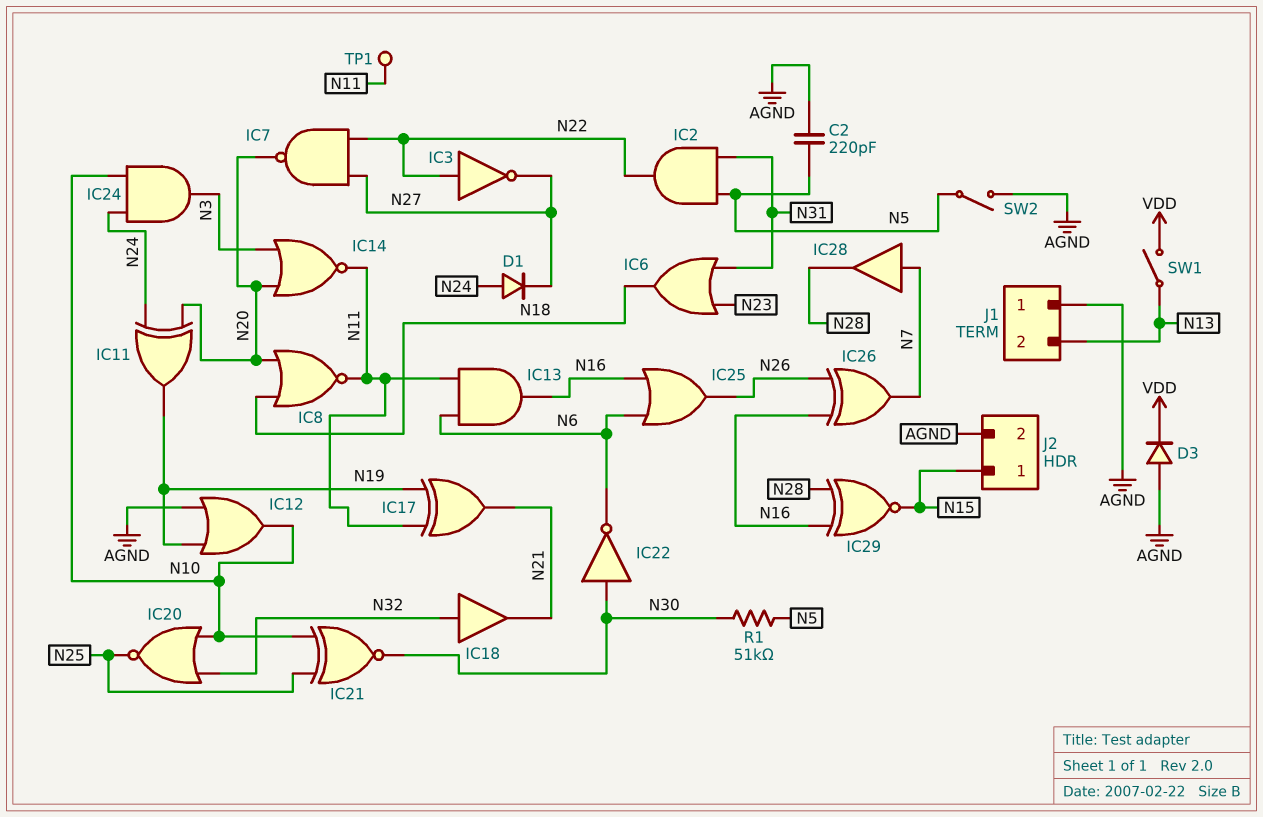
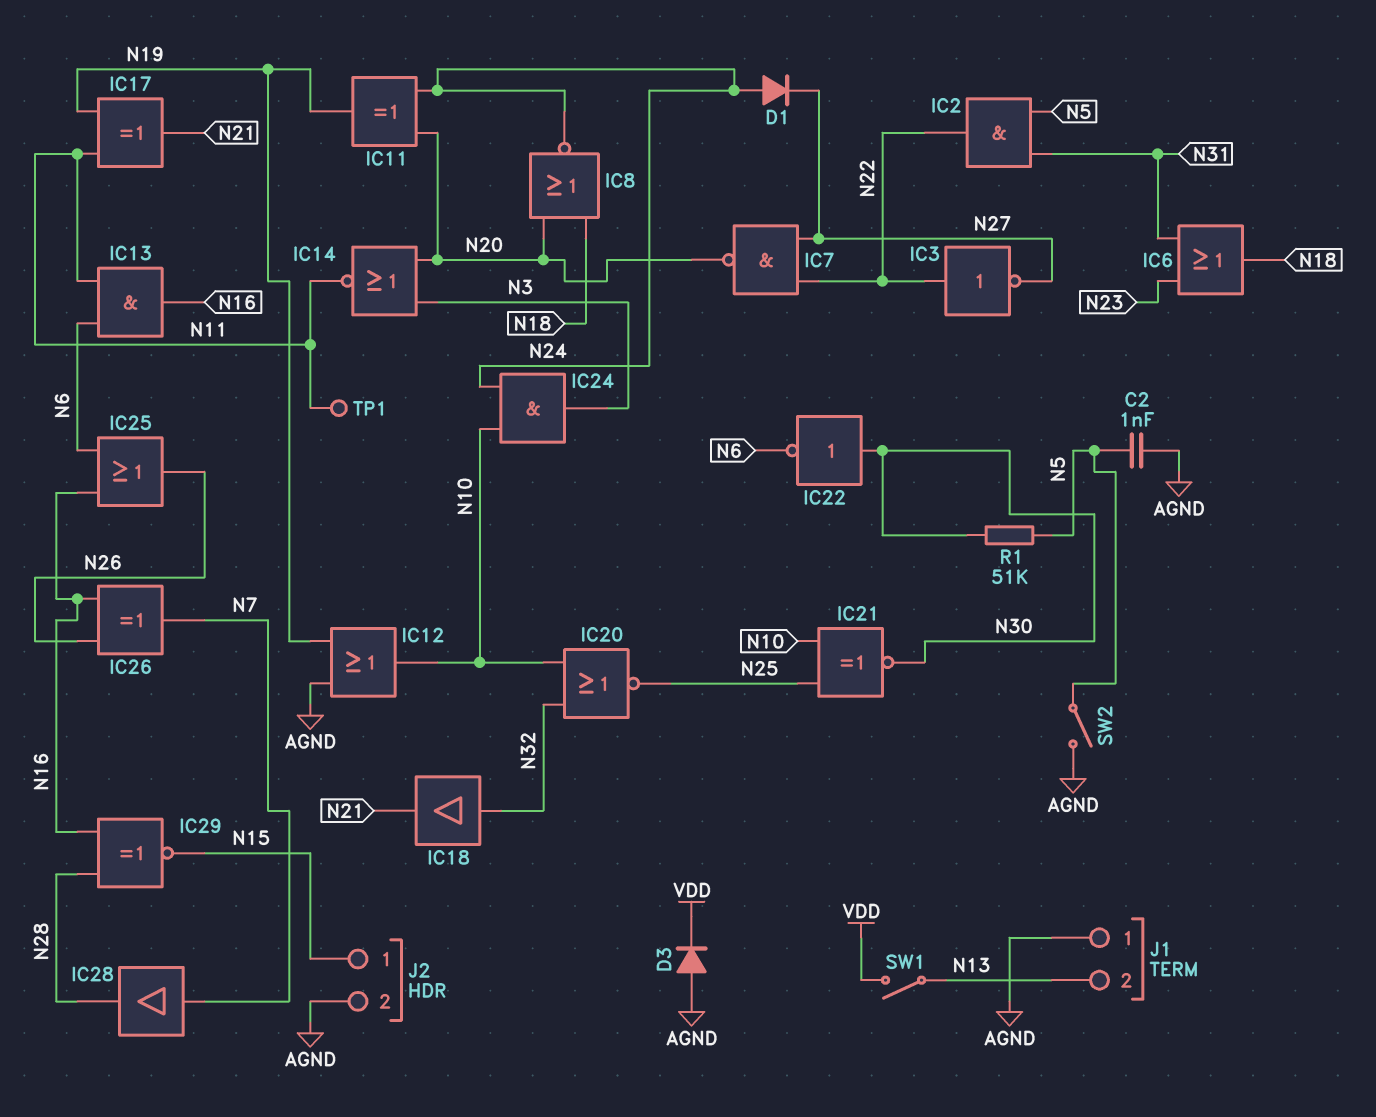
C2: 220pF (AGND, N5) -> 1nF (AGND, N5)
IC8: NOR (in N18, in N20, out N11) -> NOR (in N18, in N20, out N24)

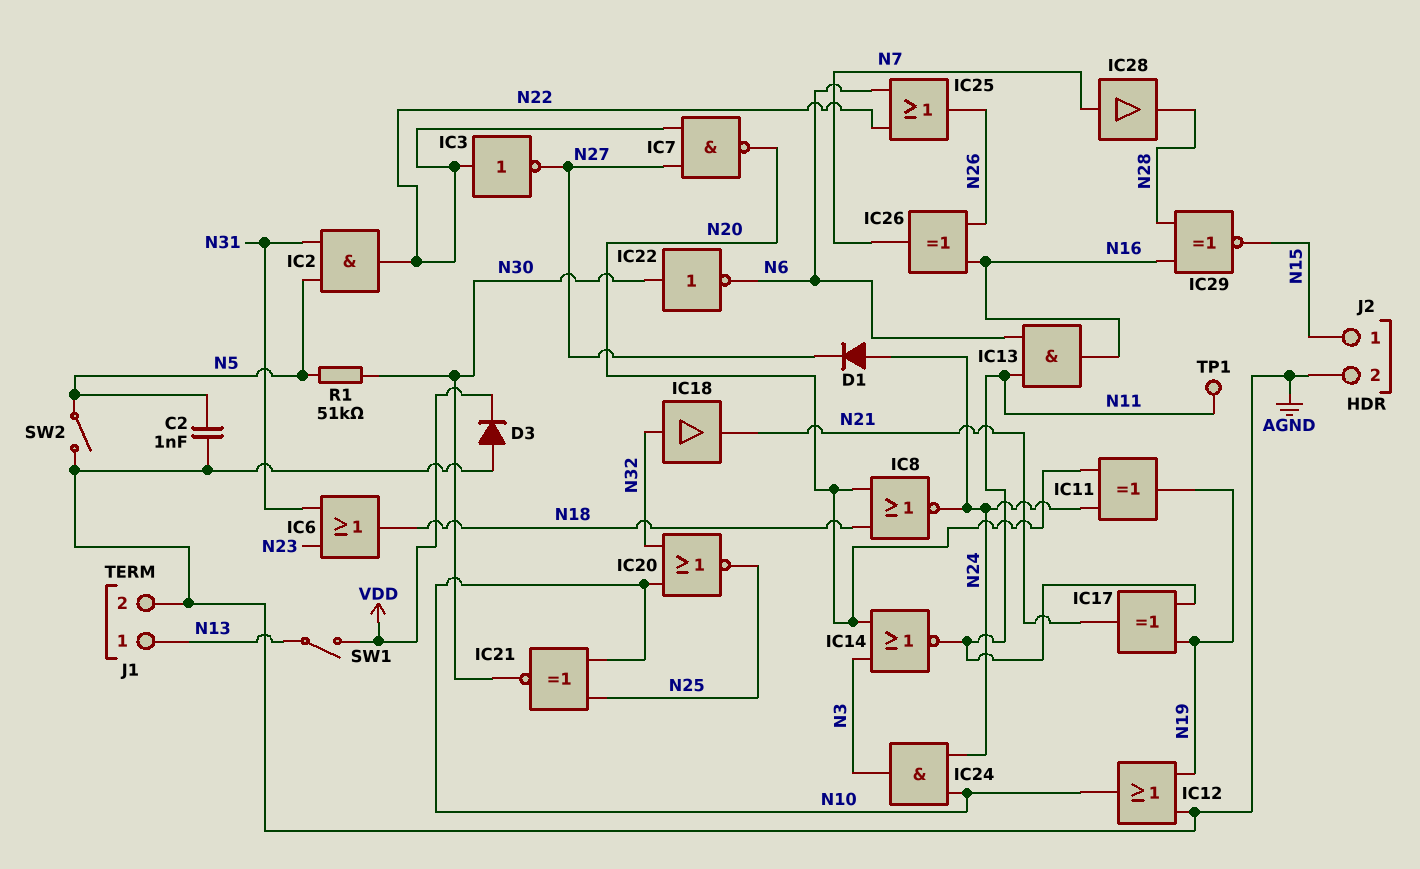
IC25: OR (in N6, in N16, out N26) -> OR (in N6, in N22, out N26)
J1 pin 1: AGND -> N13
J1 pin 2: N13 -> AGND

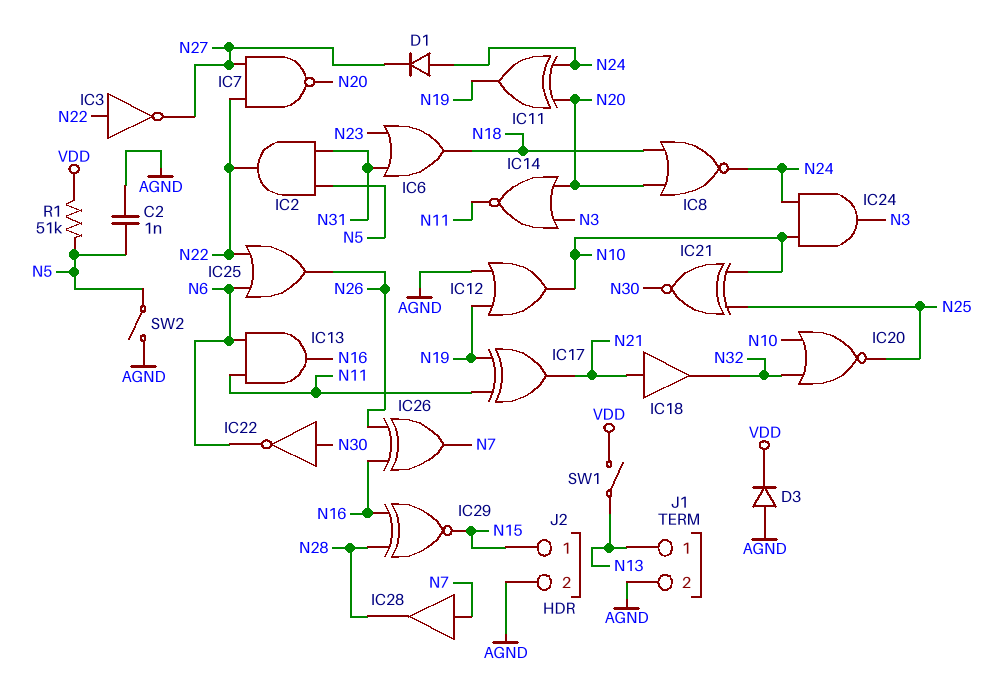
IC18: buffer (in N32, out N21) -> buffer (in N21, out N32)
R1: 51k (N5, N30) -> 51k (N5, VDD)
TP1: test point (N11) -> none

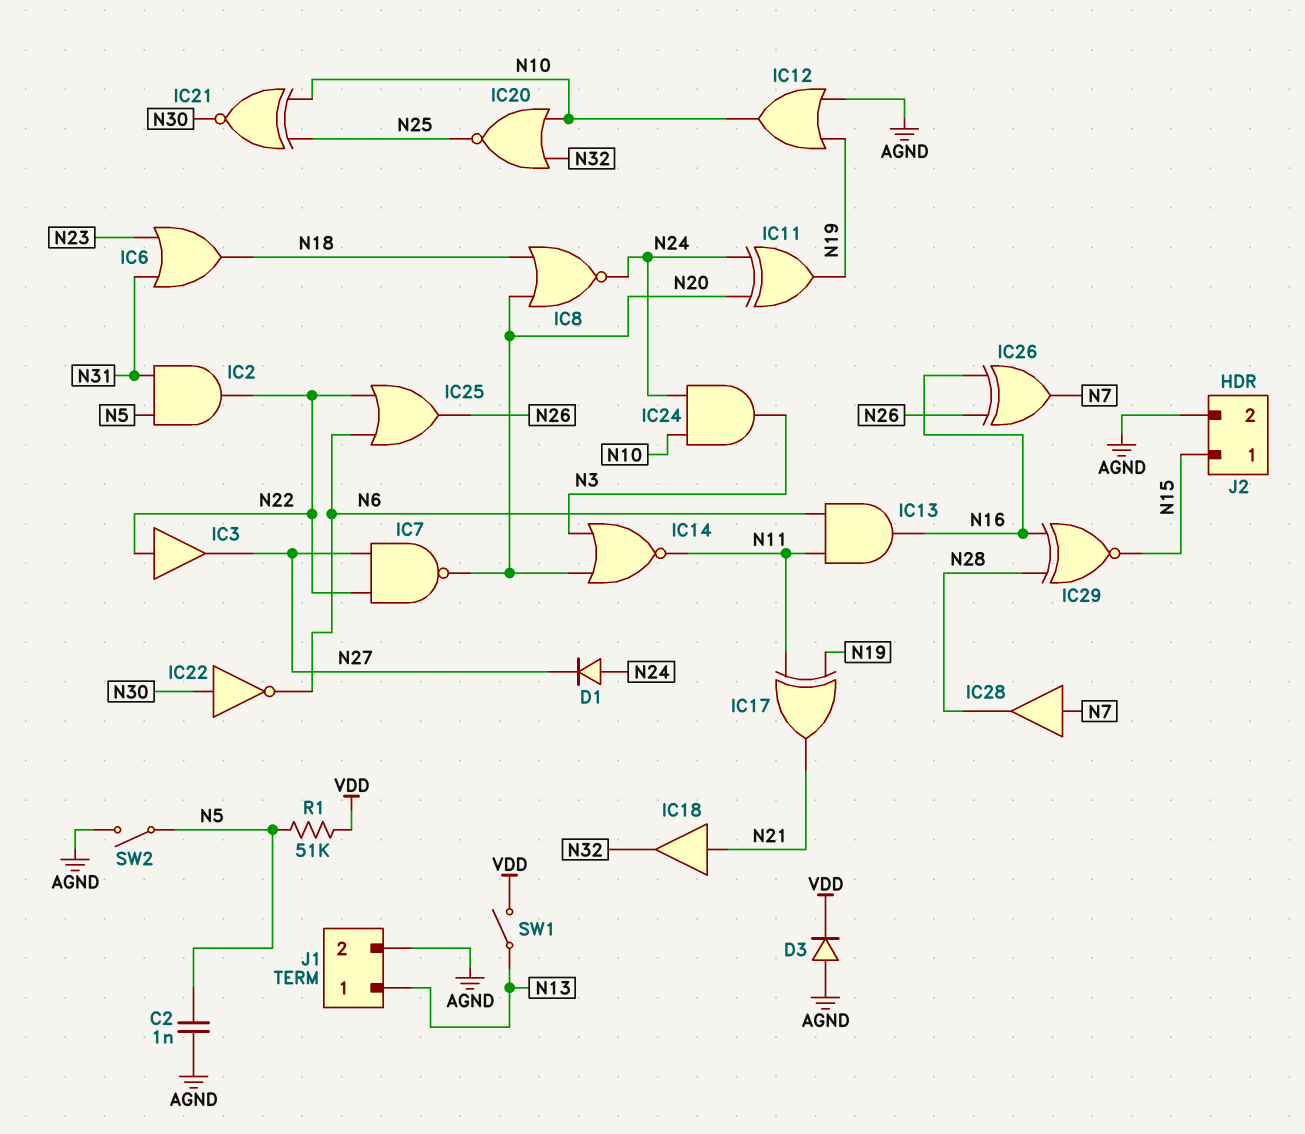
IC3: NOT (in N22, out N27) -> buffer (in N22, out N27)

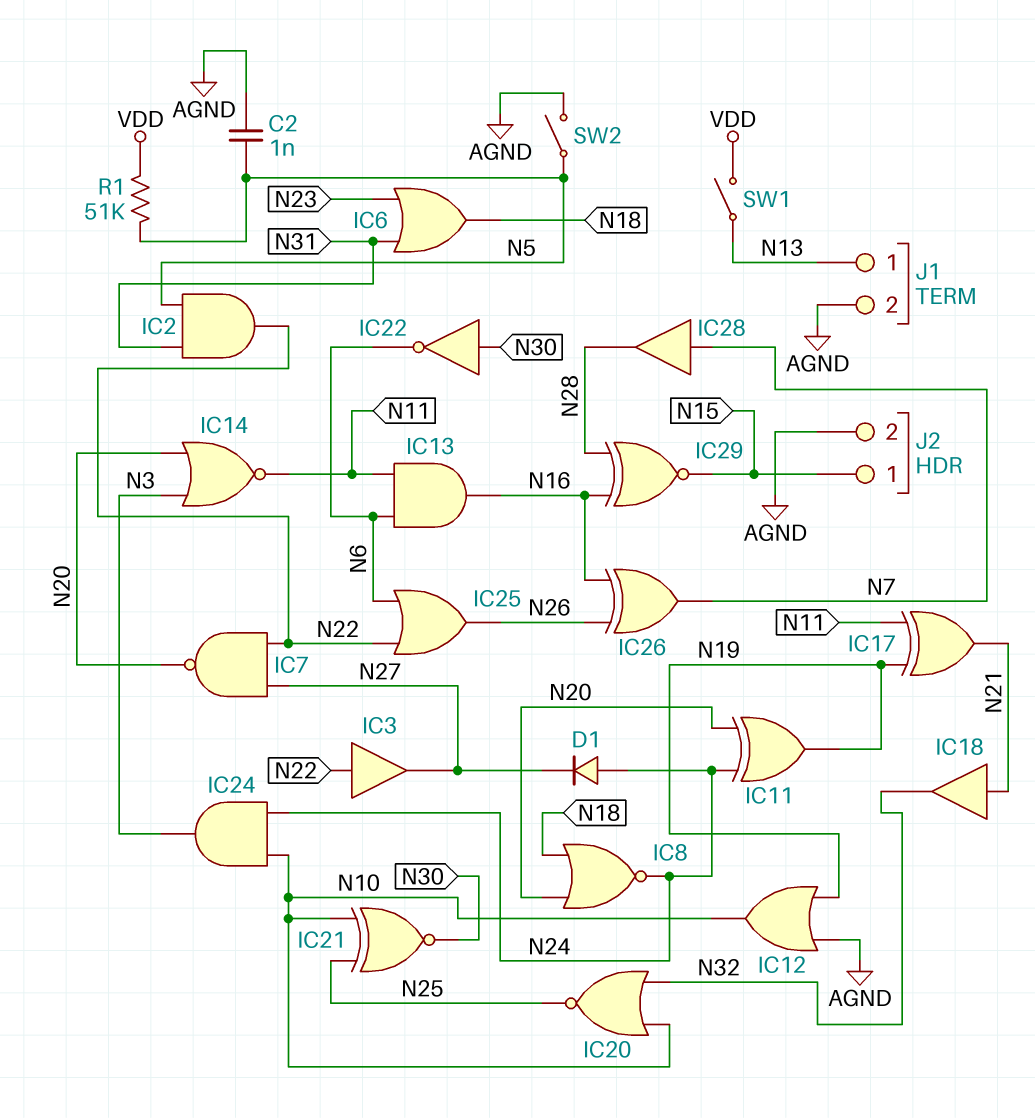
D3: diode (A AGND, K VDD) -> none

